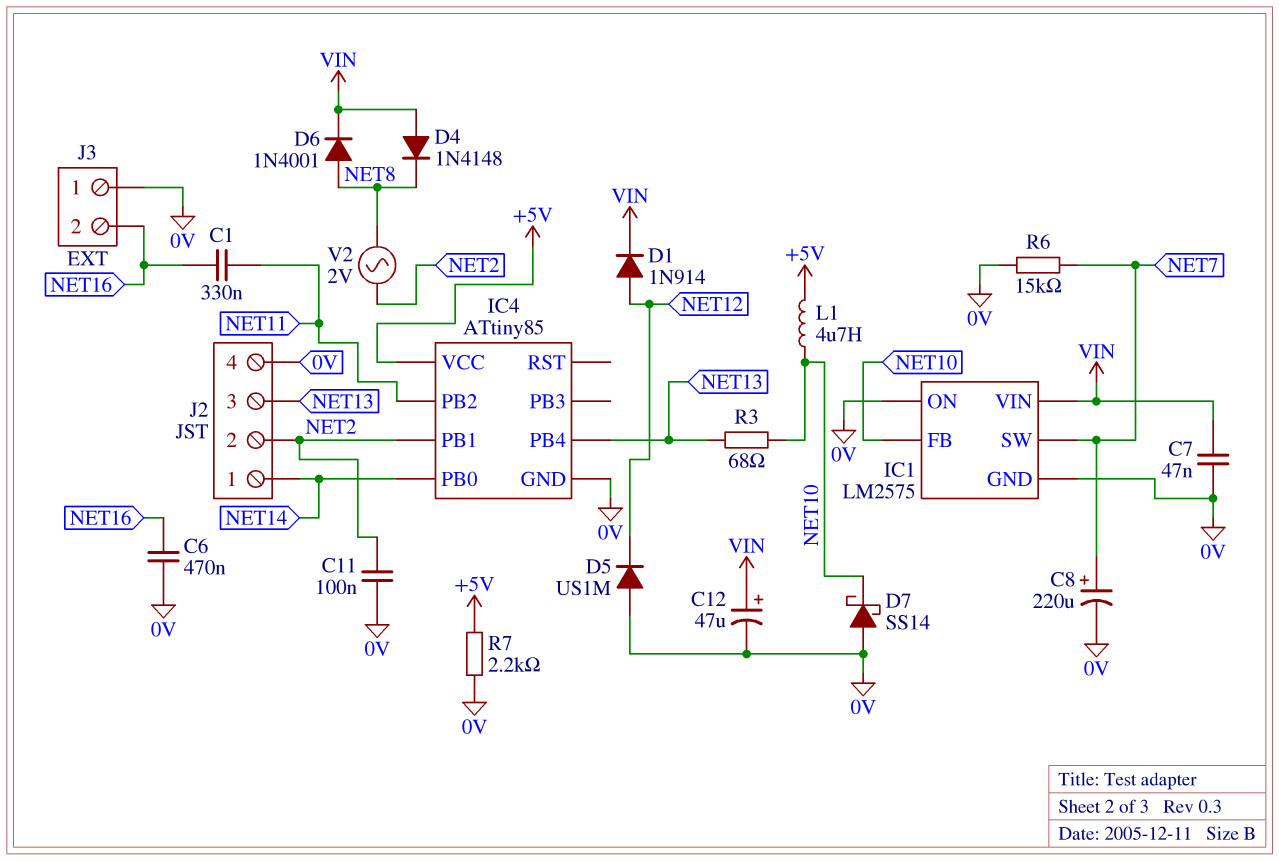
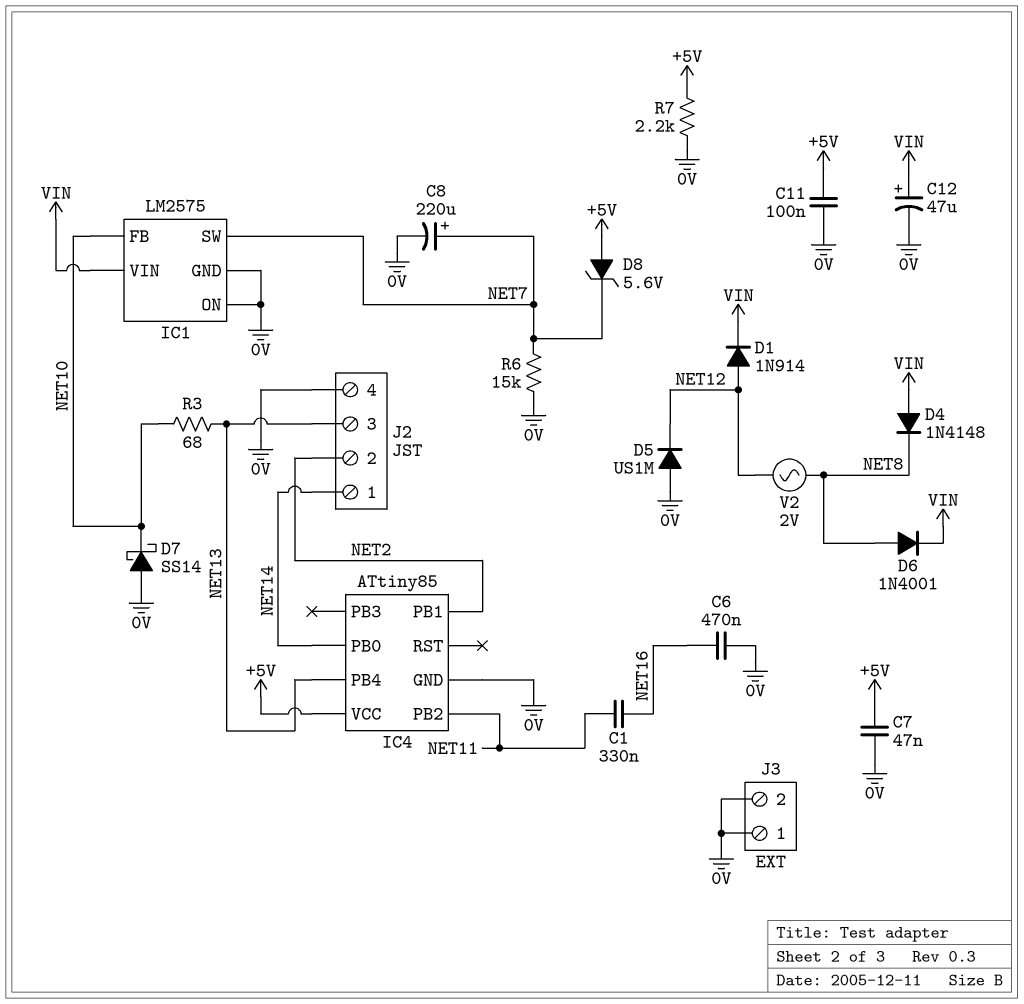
C7: 47nF (0V, VIN) -> 47nF (+5V, 0V)
C11: 100nF (0V, NET2) -> 100nF (+5V, 0V)
D8: none -> zener 5.6V (A +5V, K NET7)
J3 pin 2: NET16 -> 0V
L1: 4.7uH (+5V, NET10) -> none
V2: AC 2V (NET2, NET8) -> AC 2V (NET8, NET12)

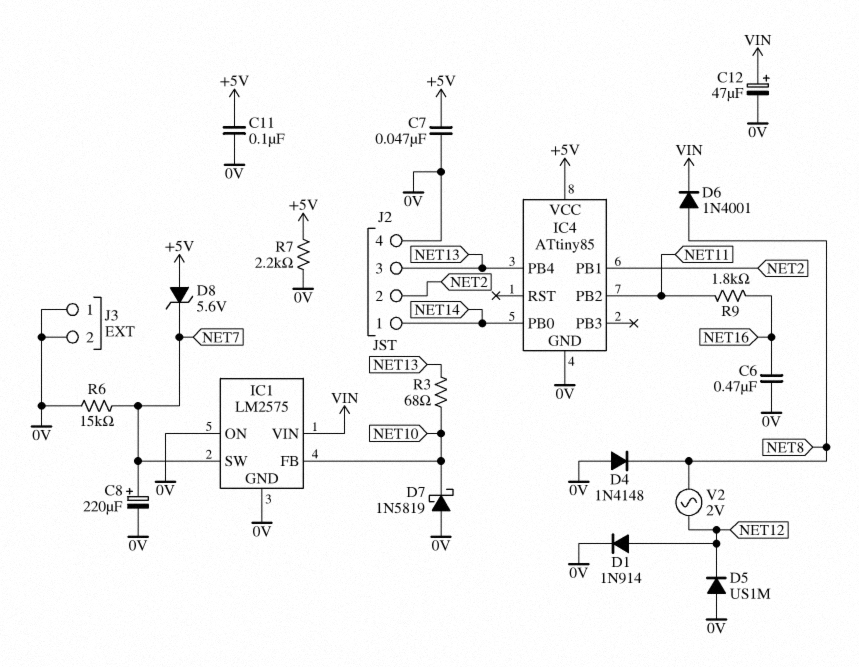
C1: 330nF (NET11, NET16) -> none
D1: diode 1N914 (A NET12, K VIN) -> diode 1N914 (A NET12, K 0V)
D4: diode 1N4148 (A VIN, K NET8) -> diode 1N4148 (A 0V, K NET8)
D7: schottky SS14 (A 0V, K NET10) -> schottky 1N5819 (A 0V, K NET10)
R9: none -> 1.8k (NET11, NET16)

